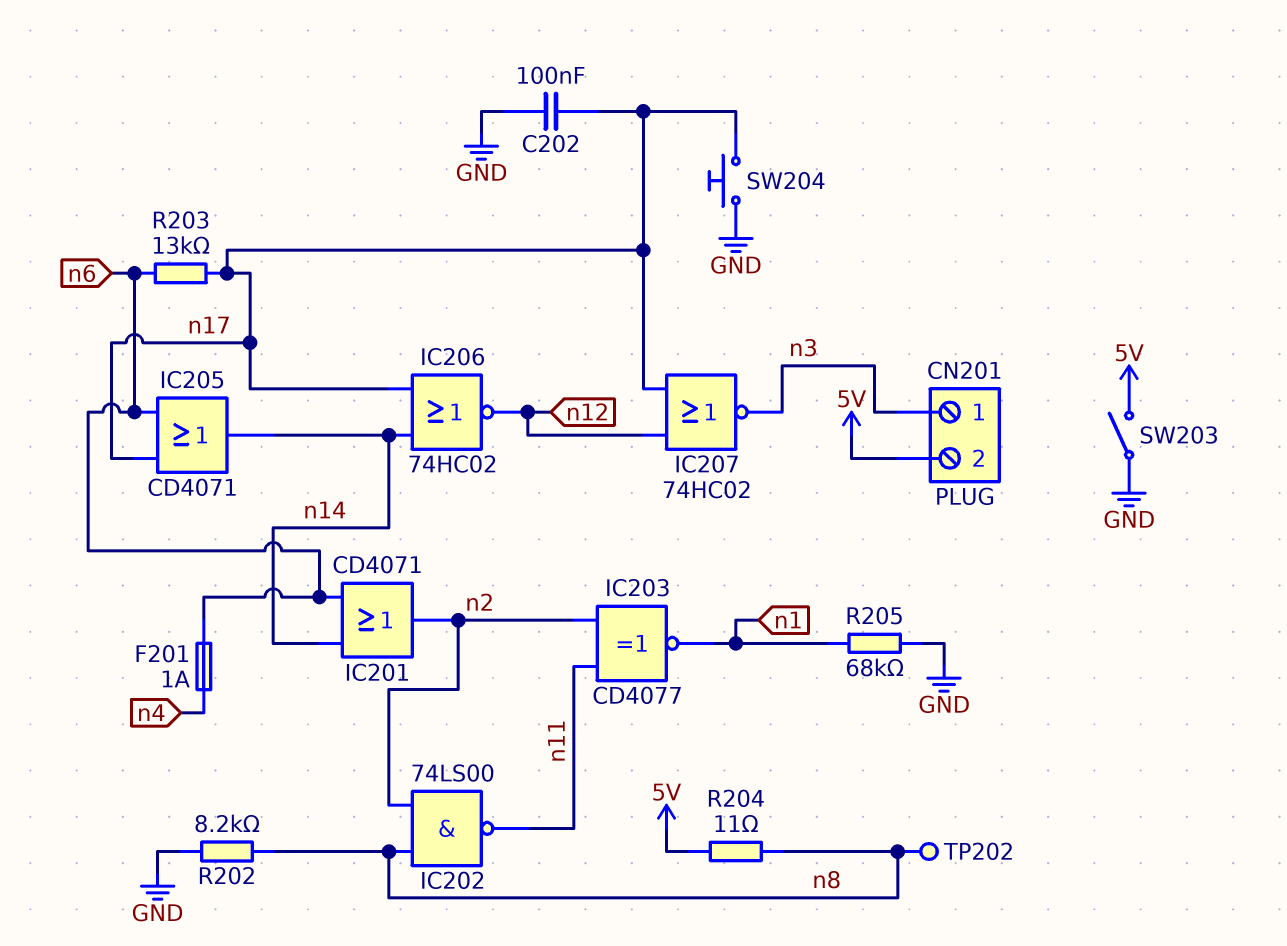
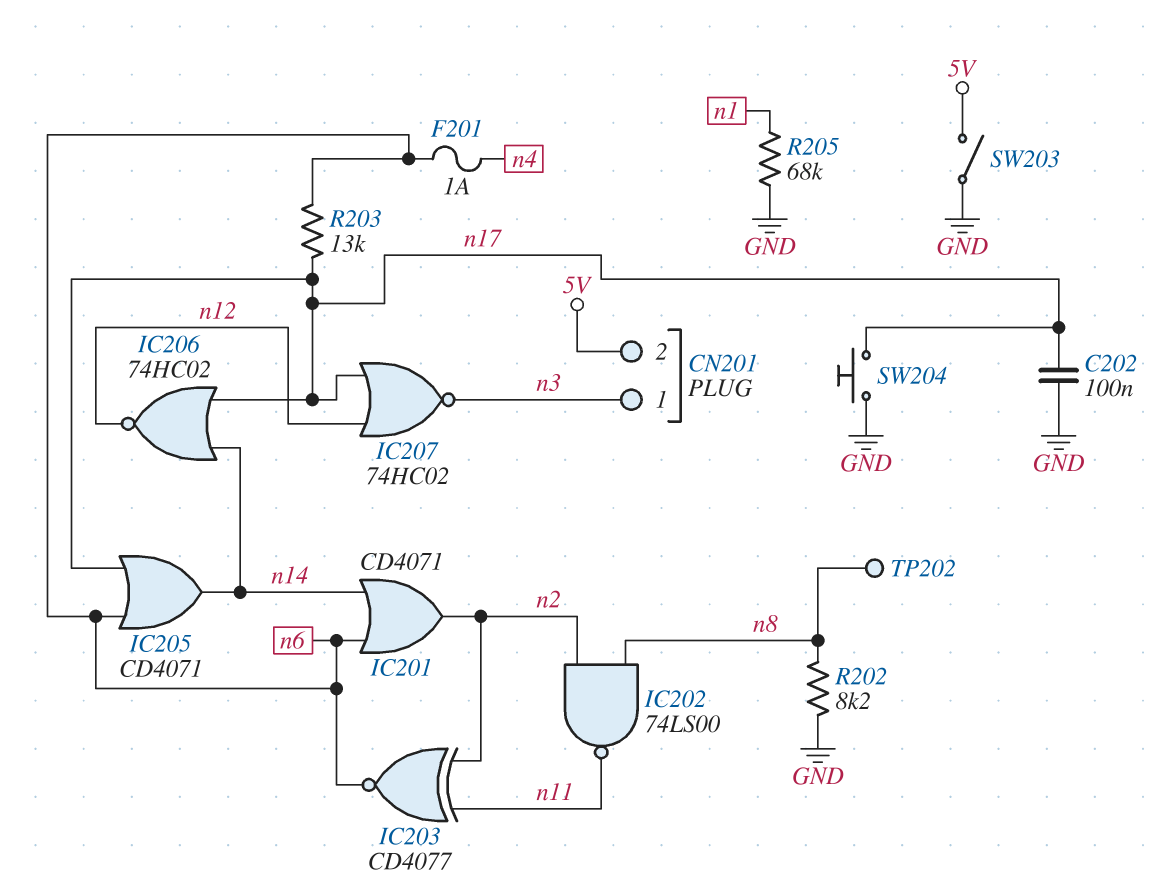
IC203: XNOR CD4077 (in n2, in n11, out n1) -> XNOR CD4077 (in n2, in n11, out n6)
R204: 11 (5V, n8) -> none

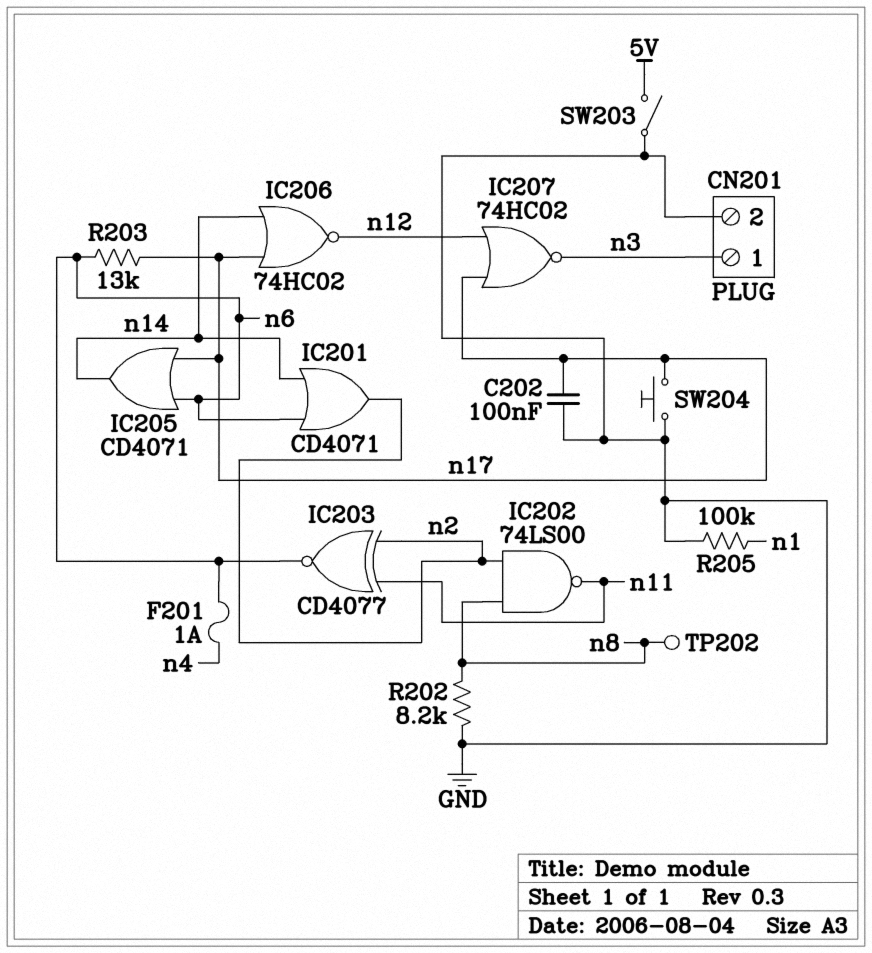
CN201 pin 2: 5V -> GND
R205: 68k (GND, n1) -> 100k (GND, n1)

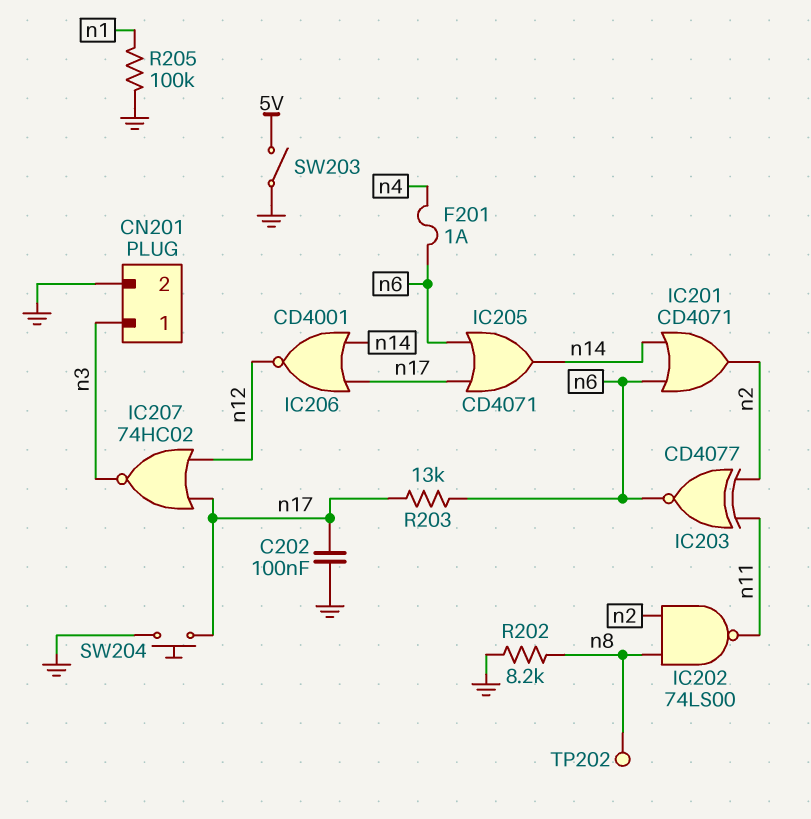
IC206: NOR 74HC02 (in n14, in n17, out n12) -> NOR CD4001 (in n14, in n17, out n12)

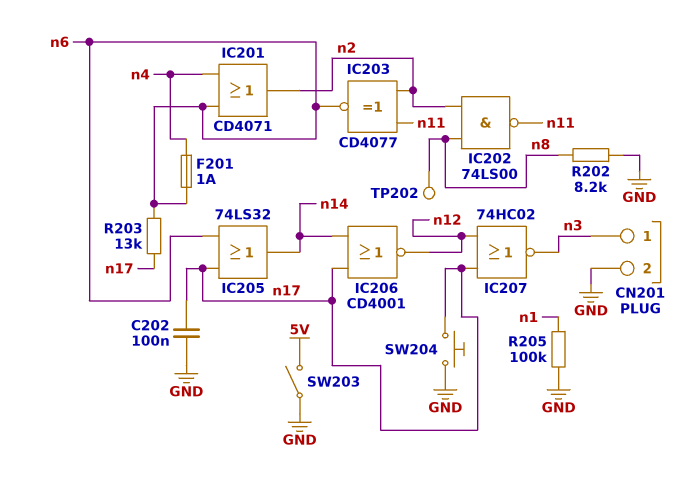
IC201: OR CD4071 (in n6, in n14, out n2) -> OR CD4071 (in n4, in n6, out n2)
IC205: OR CD4071 (in n6, in n17, out n14) -> OR 74LS32 (in n6, in n17, out n14)

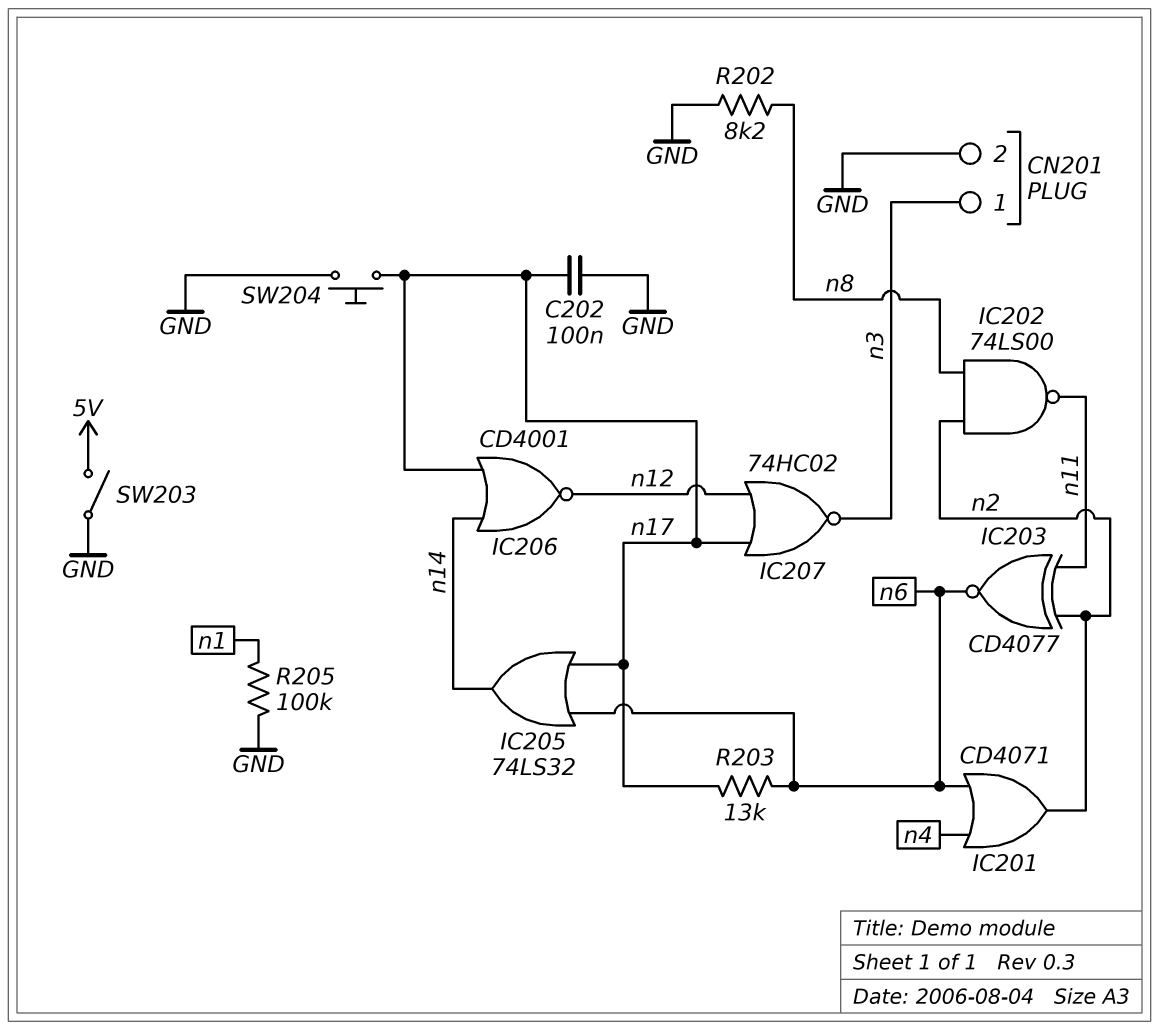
F201: 1A (n4, n6) -> none
TP202: test point (n8) -> none

